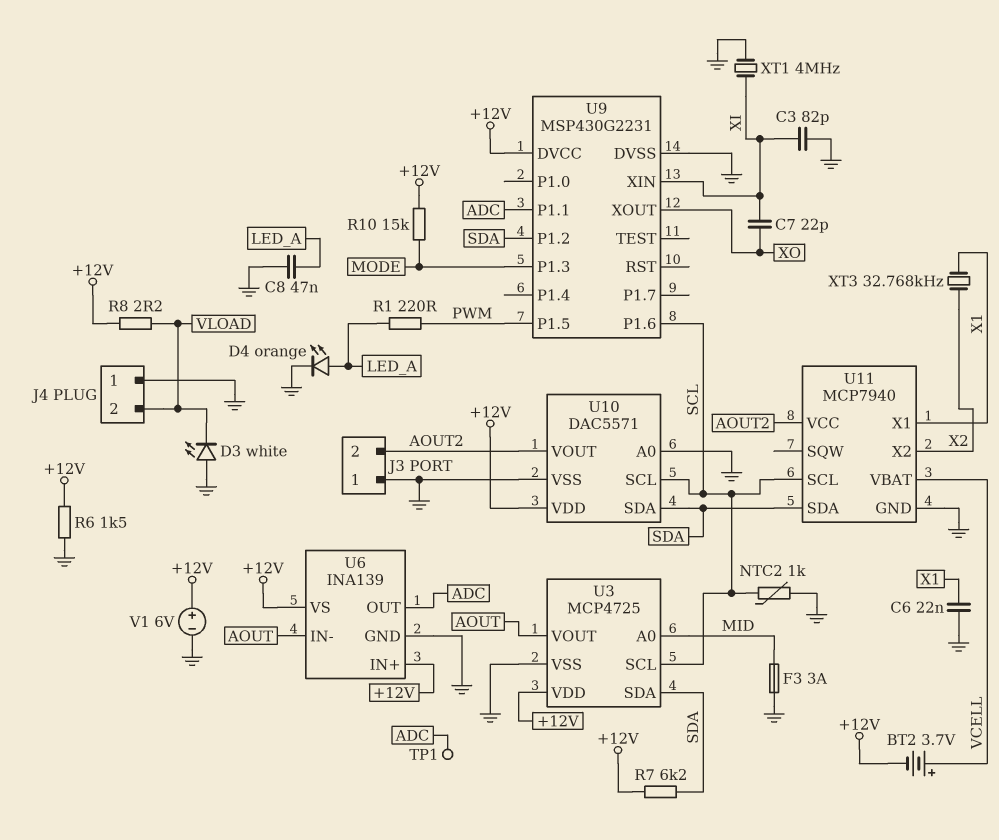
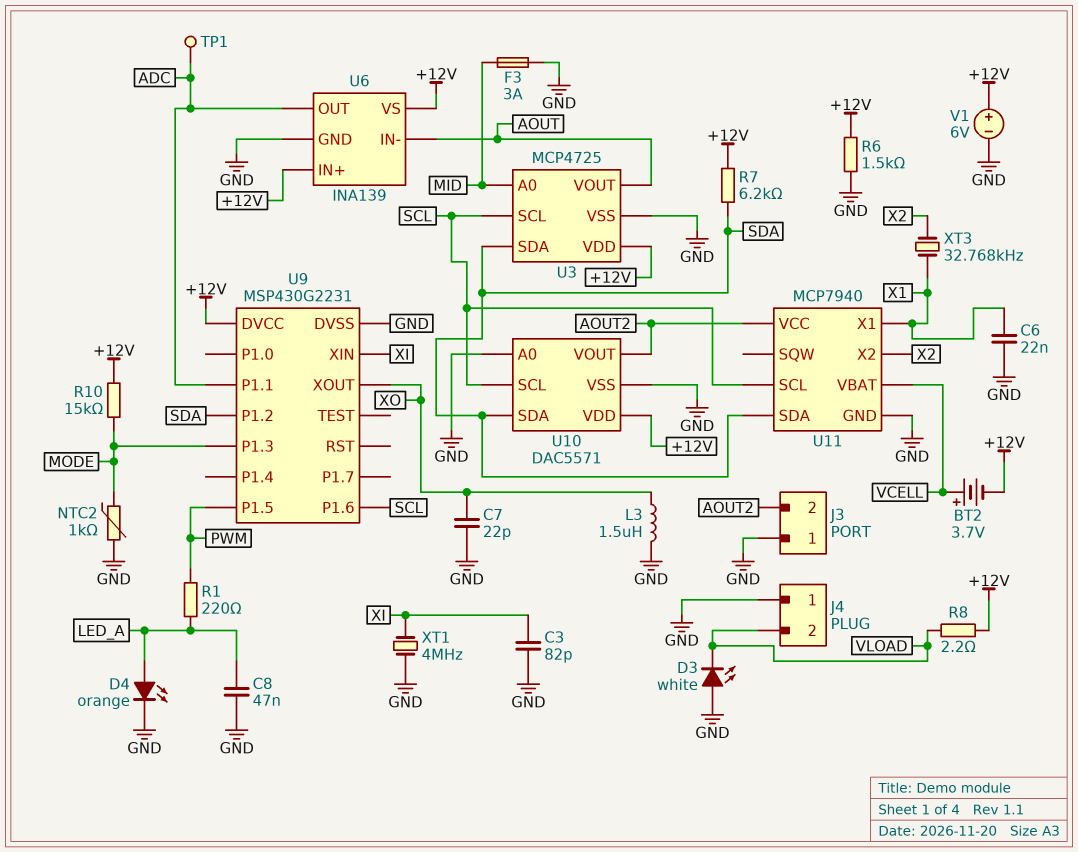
C7: 22pF (XI, XO) -> 22pF (GND, XO)
L3: none -> 1.5uH (GND, XO)
NTC2: 1k (GND, SCL) -> 1k (GND, MODE)

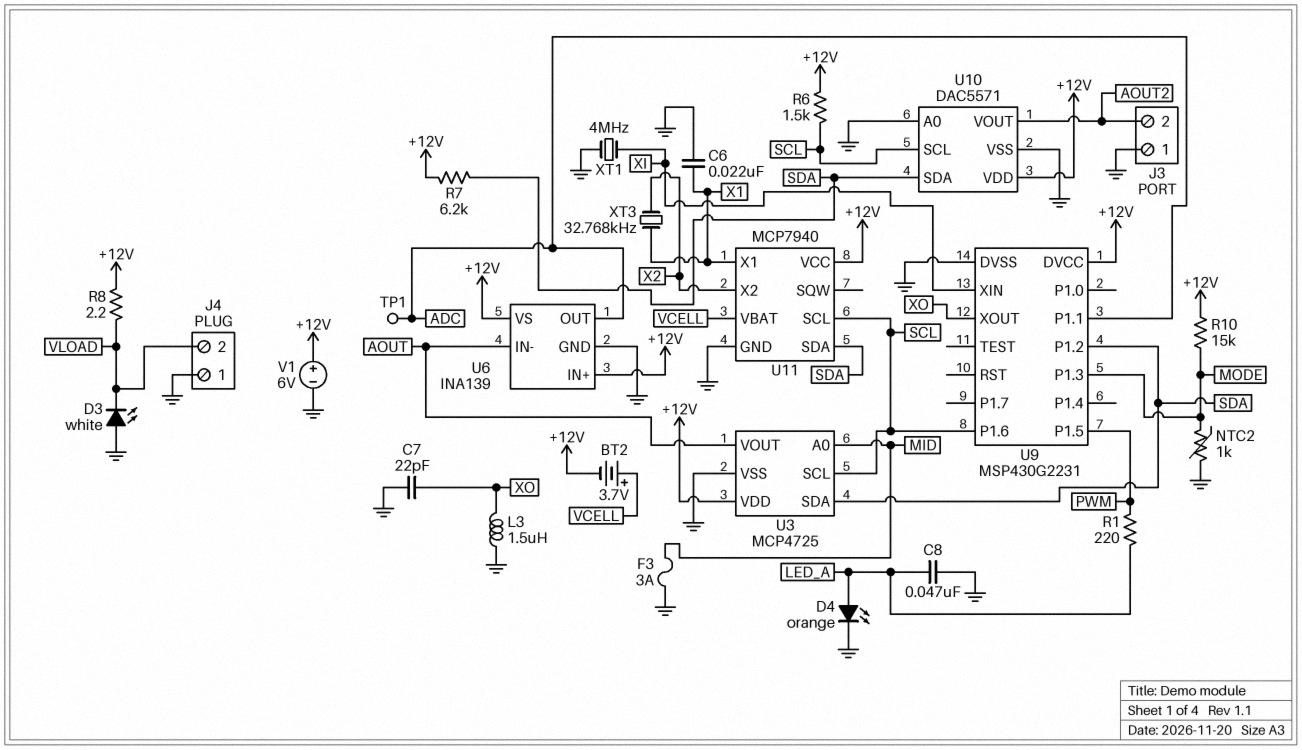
C3: 82pF (GND, XI) -> none
R6: 1.5k (+12V, GND) -> 1.5k (+12V, SCL)
U11 pin VCC: AOUT2 -> +12V

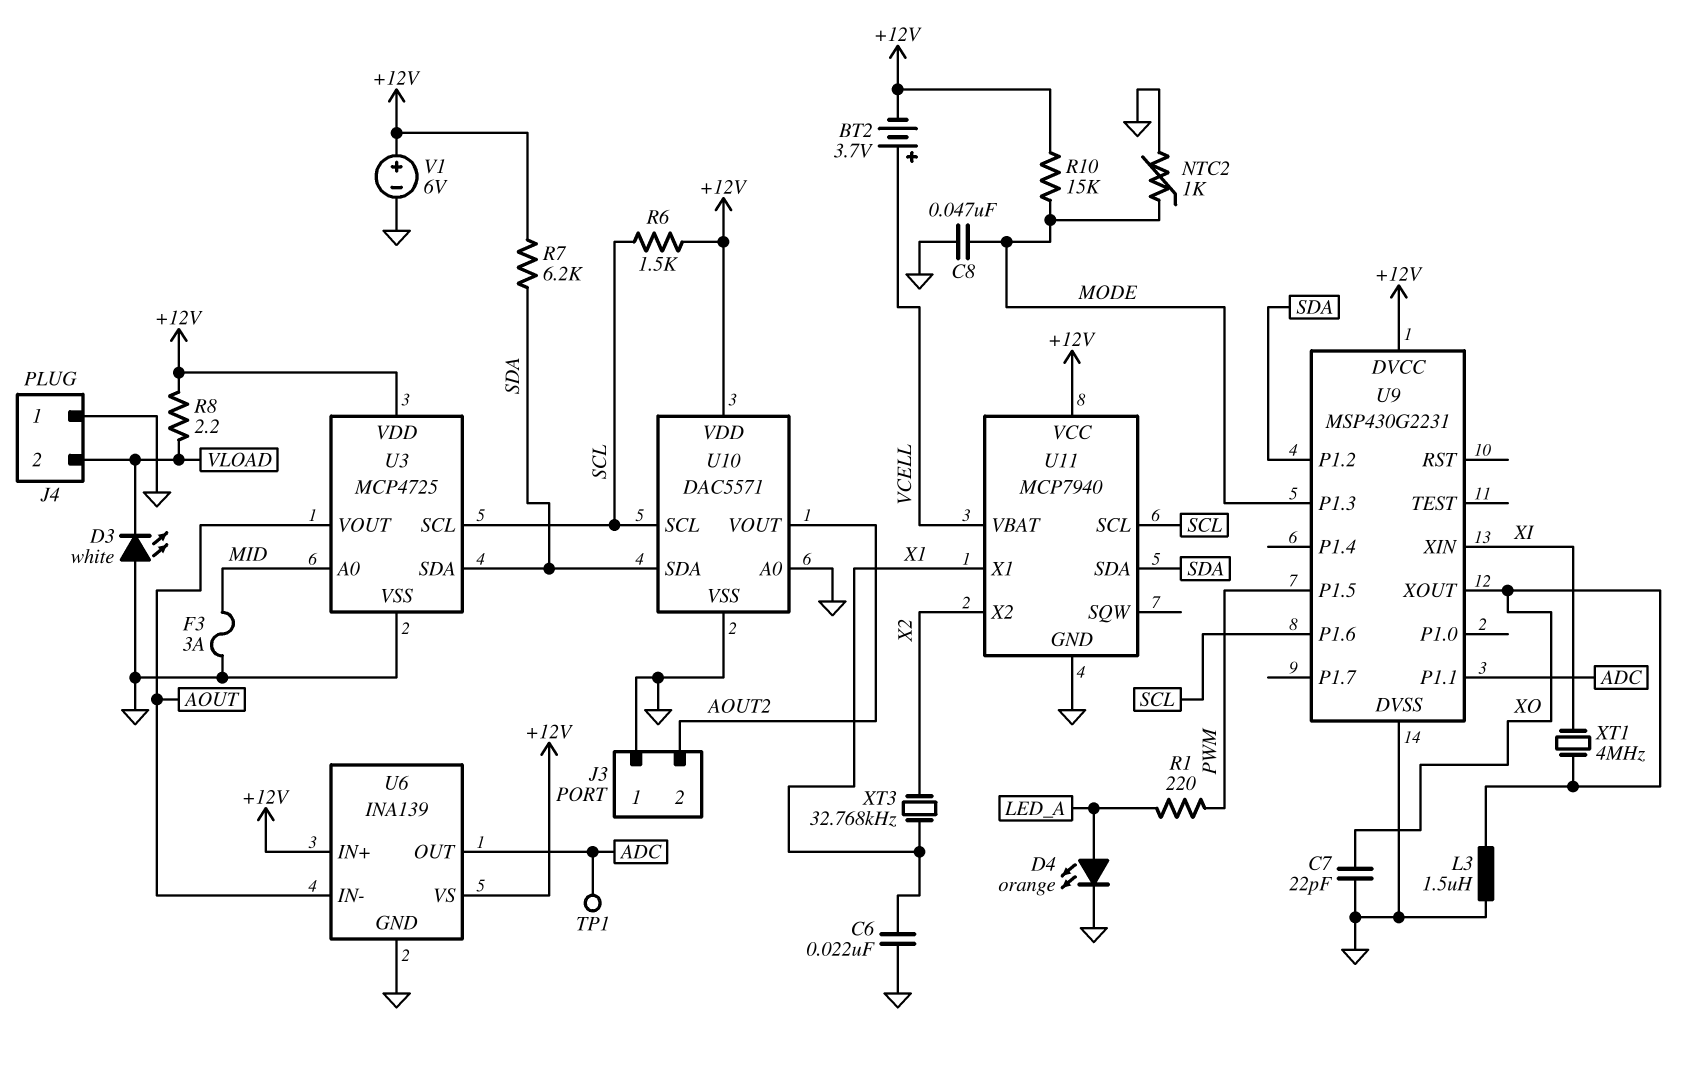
C8: 47nF (GND, LED_A) -> 47nF (GND, MODE)
XT1: 4MHz (GND, XI) -> 4MHz (XI, XO)

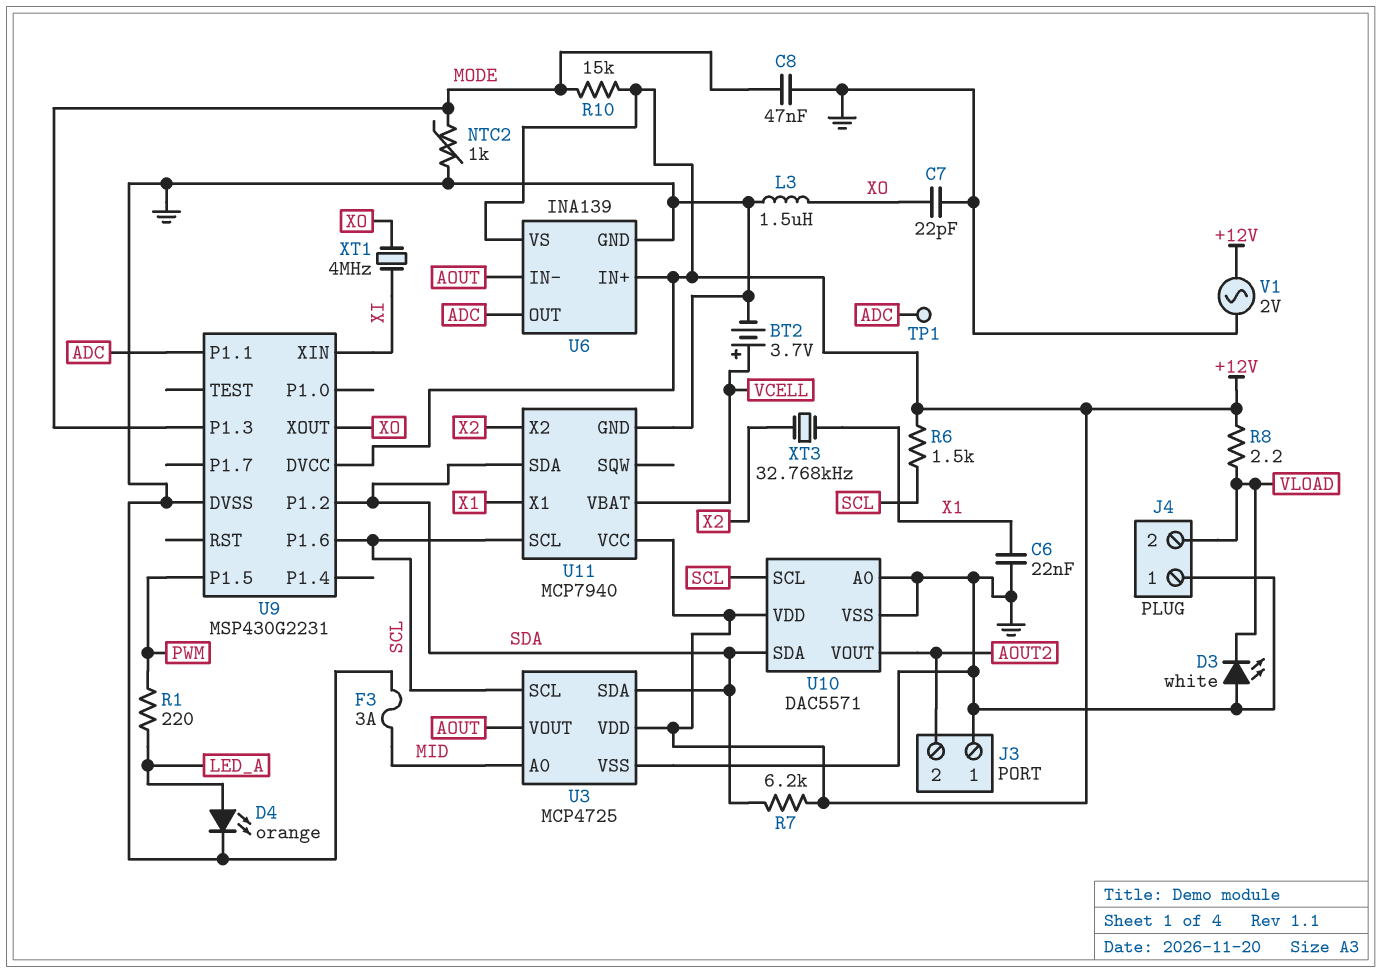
BT2: 3.7V (plus VCELL, minus +12V) -> 3.7V (plus VCELL, minus GND)
V1: 6V (plus +12V, minus GND) -> AC 2V (+12V, GND)

